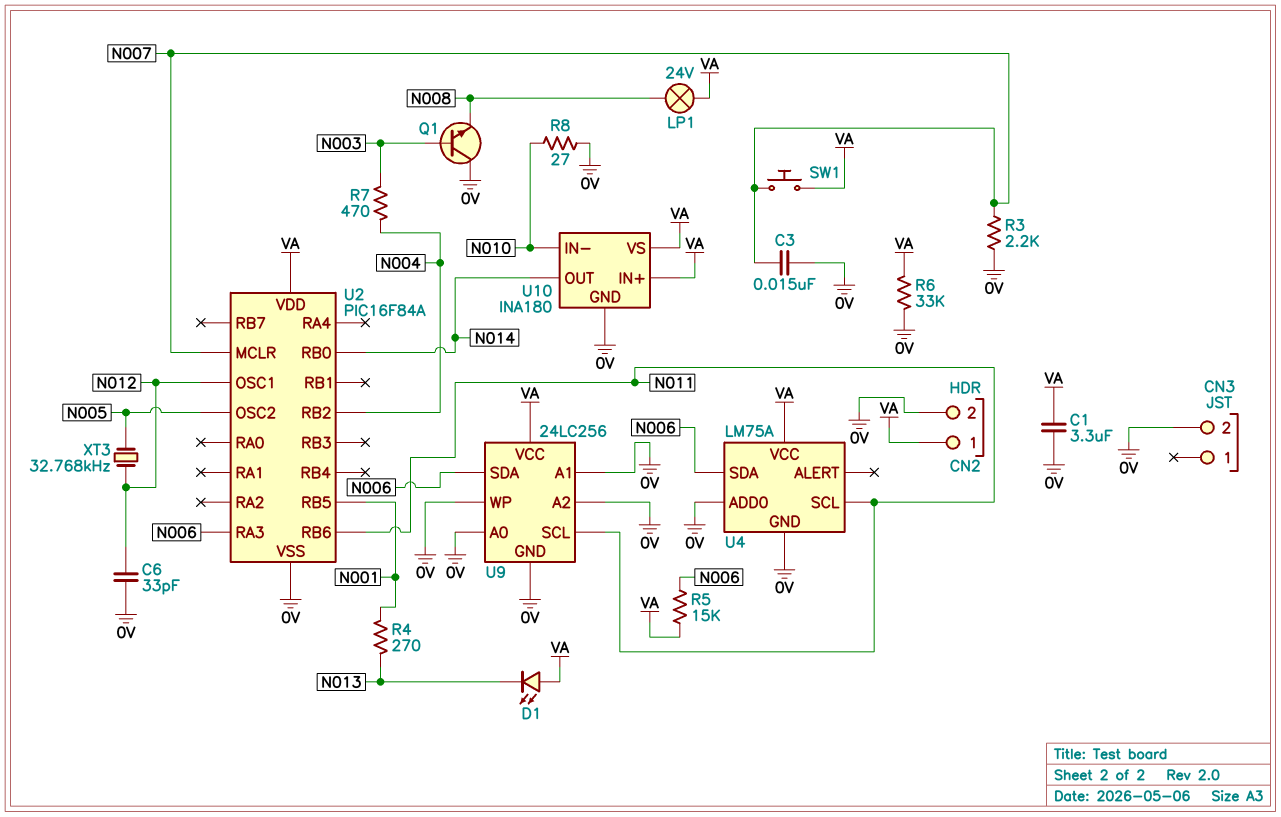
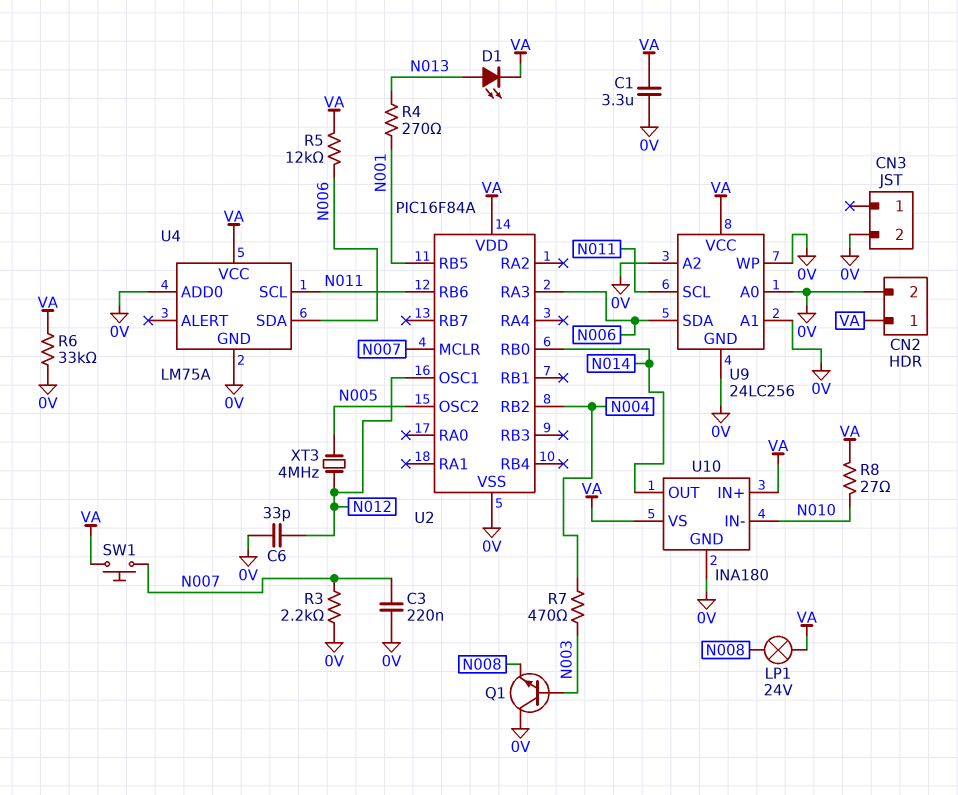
C3: 15nF (0V, N007) -> 220nF (0V, N007)
D1: LED (A VA, K N013) -> LED (A N013, K VA)
R5: 15k (N006, VA) -> 12k (N006, VA)
R8: 27 (0V, N010) -> 27 (N010, VA)
XT3: 32.768kHz (N005, N012) -> 4MHz (N005, N012)

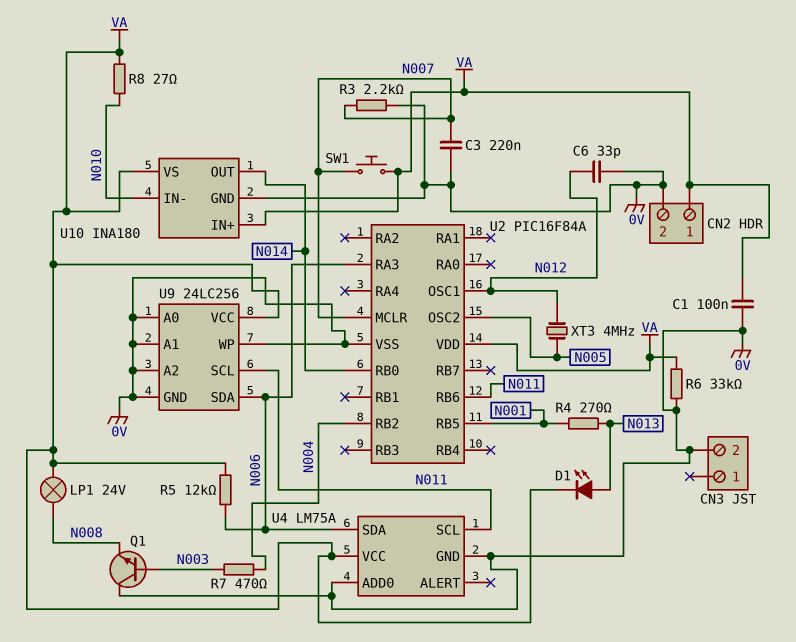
C1: 3.3uF (0V, VA) -> 100nF (0V, VA)

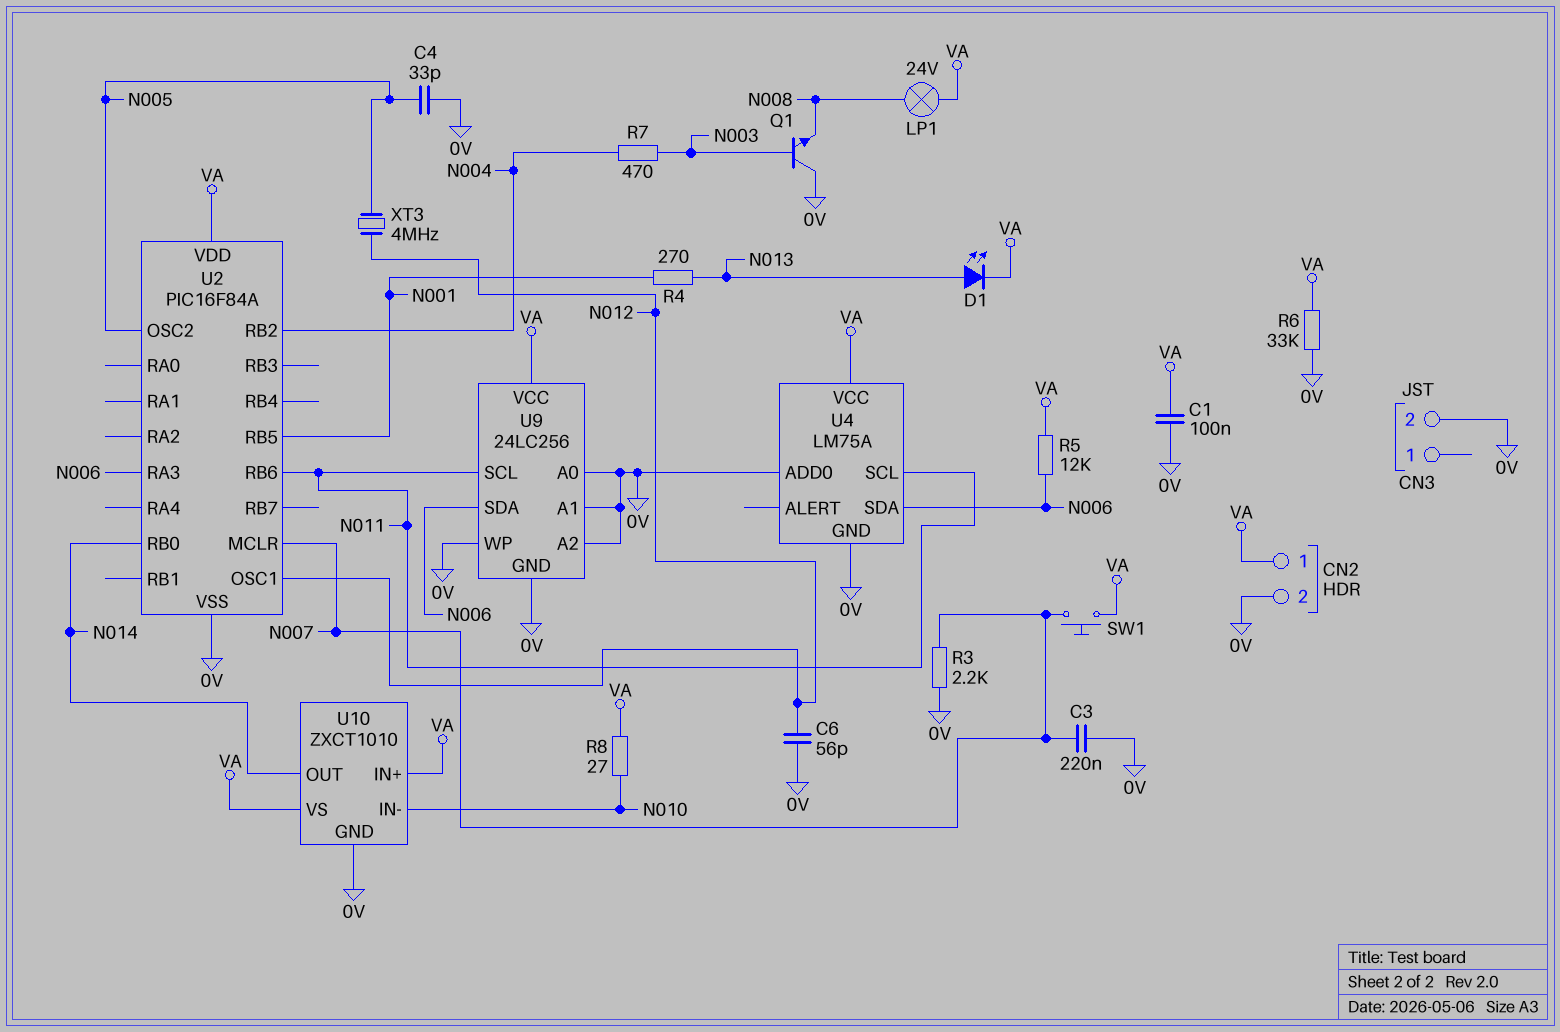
C4: none -> 33pF (0V, N005)
C6: 33pF (0V, N012) -> 56pF (0V, N012)
U10: INA180 -> ZXCT1010

